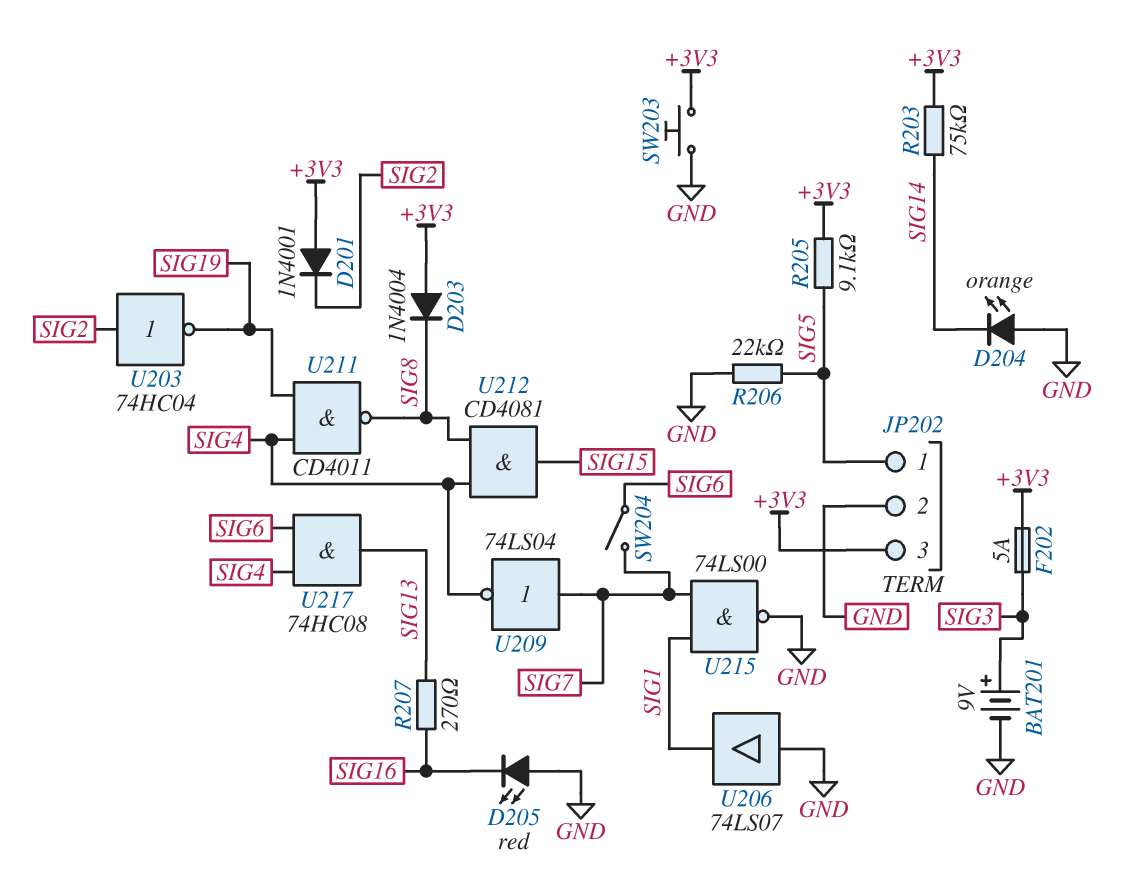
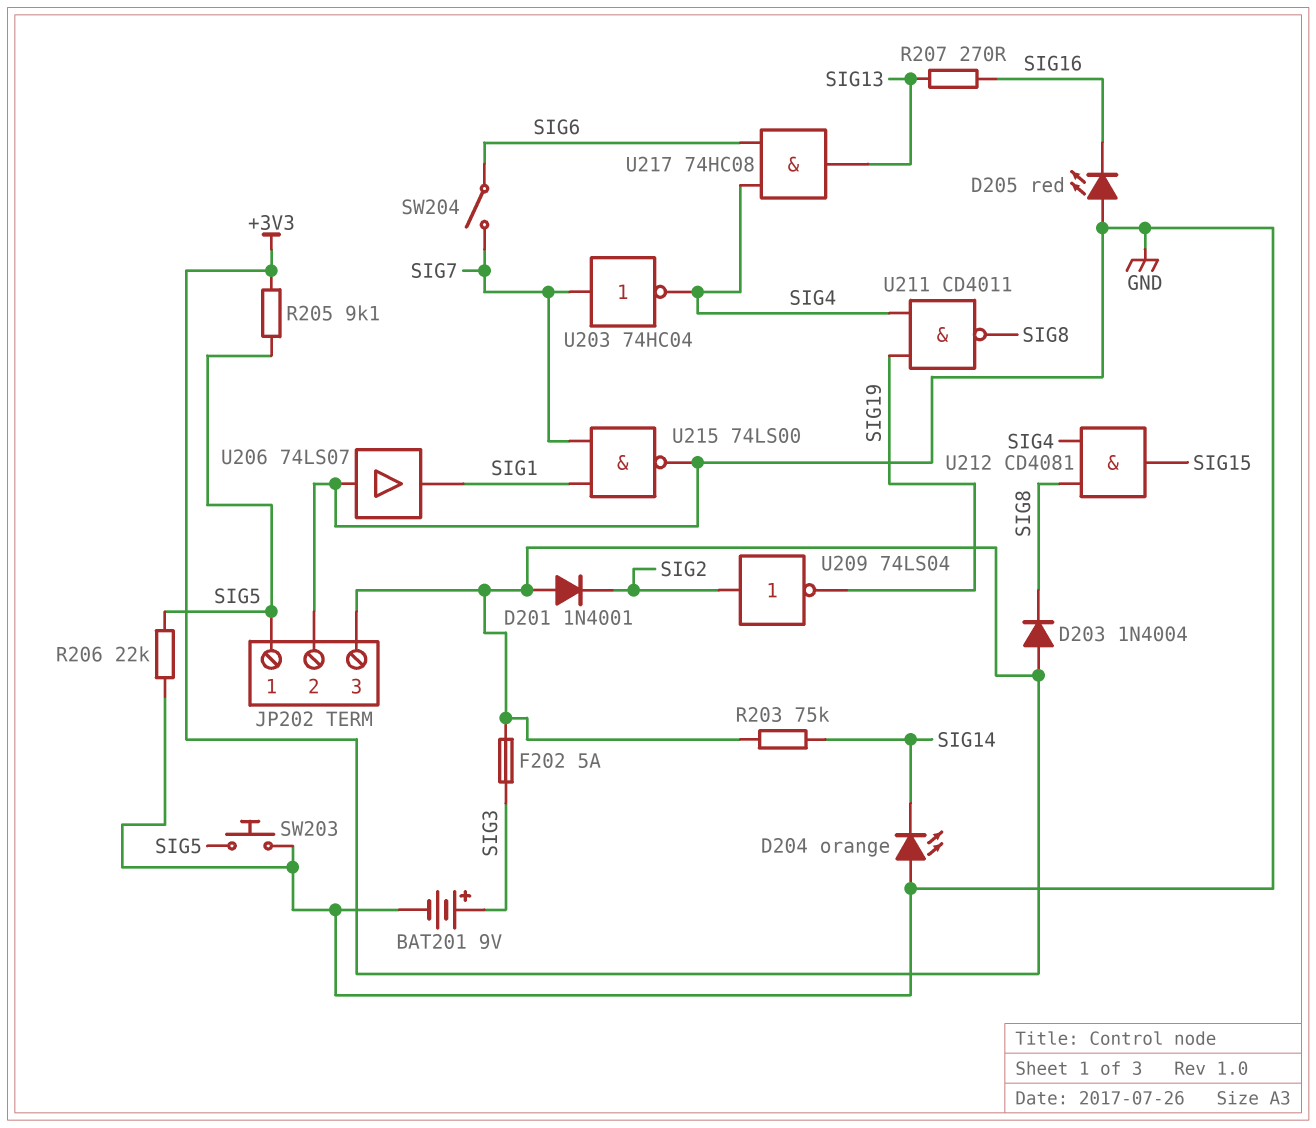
SW203: button (+3V3, GND) -> button (GND, SIG5)
U203: NOT 74HC04 (in SIG2, out SIG19) -> NOT 74HC04 (in SIG7, out SIG4)
U209: NOT 74LS04 (in SIG7, out SIG4) -> NOT 74LS04 (in SIG2, out SIG19)

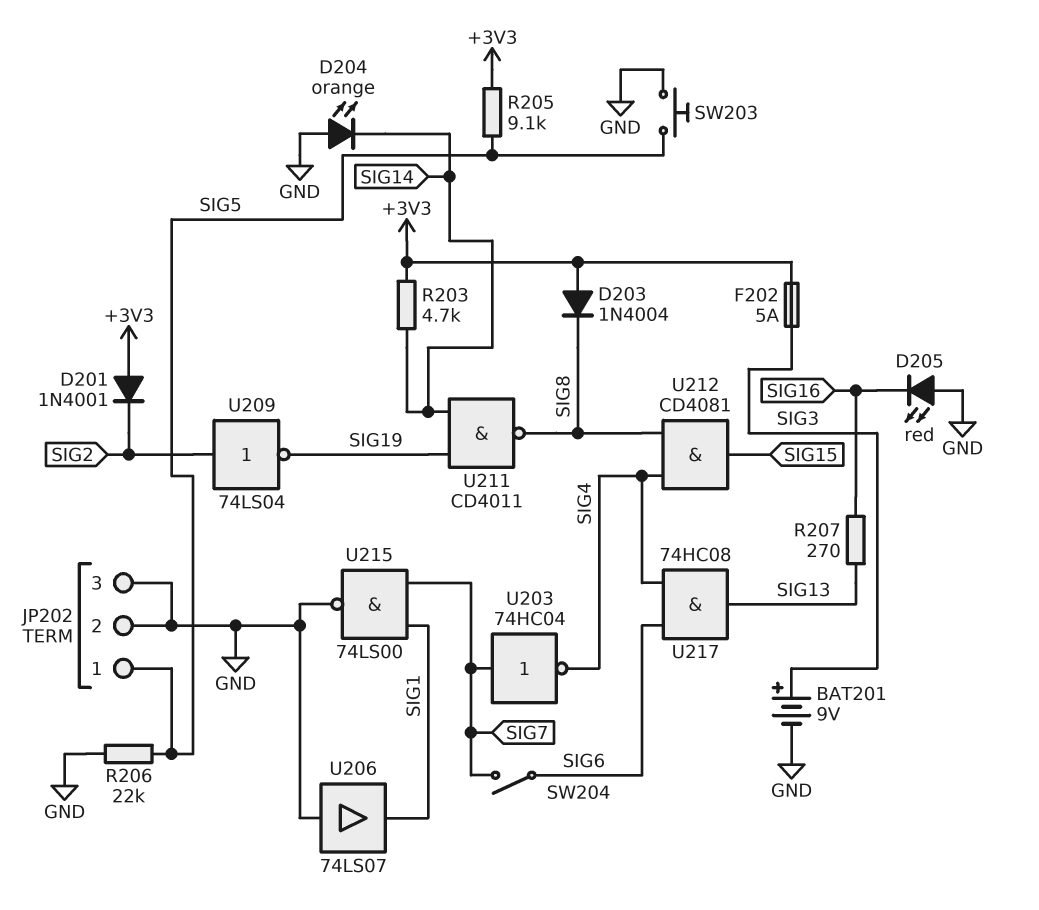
JP202 pin 3: +3V3 -> GND
R203: 75k (+3V3, SIG14) -> 4.7k (+3V3, SIG14)
U211: NAND CD4011 (in SIG4, in SIG19, out SIG8) -> NAND CD4011 (in SIG14, in SIG19, out SIG8)

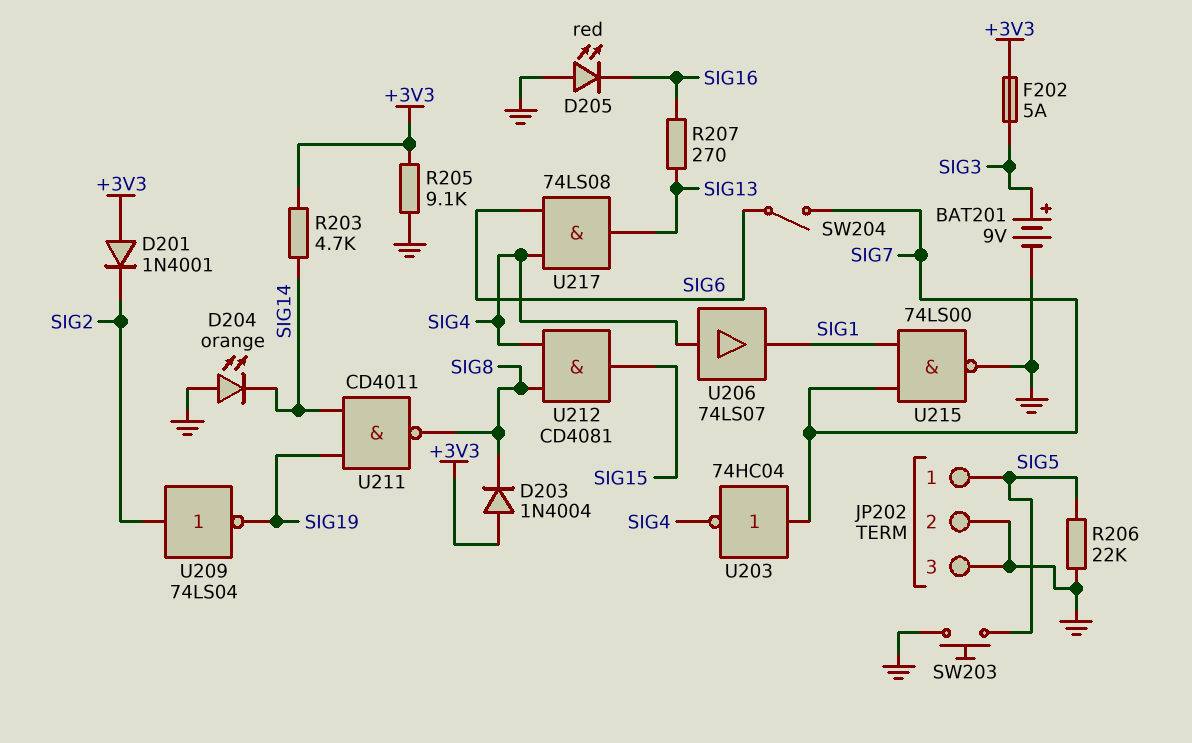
R205: 9.1k (+3V3, SIG5) -> 9.1k (+3V3, GND)
U206: buffer 74LS07 (in GND, out SIG1) -> buffer 74LS07 (in SIG4, out SIG1)
U217: AND 74HC08 (in SIG4, in SIG6, out SIG13) -> AND 74LS08 (in SIG4, in SIG6, out SIG13)

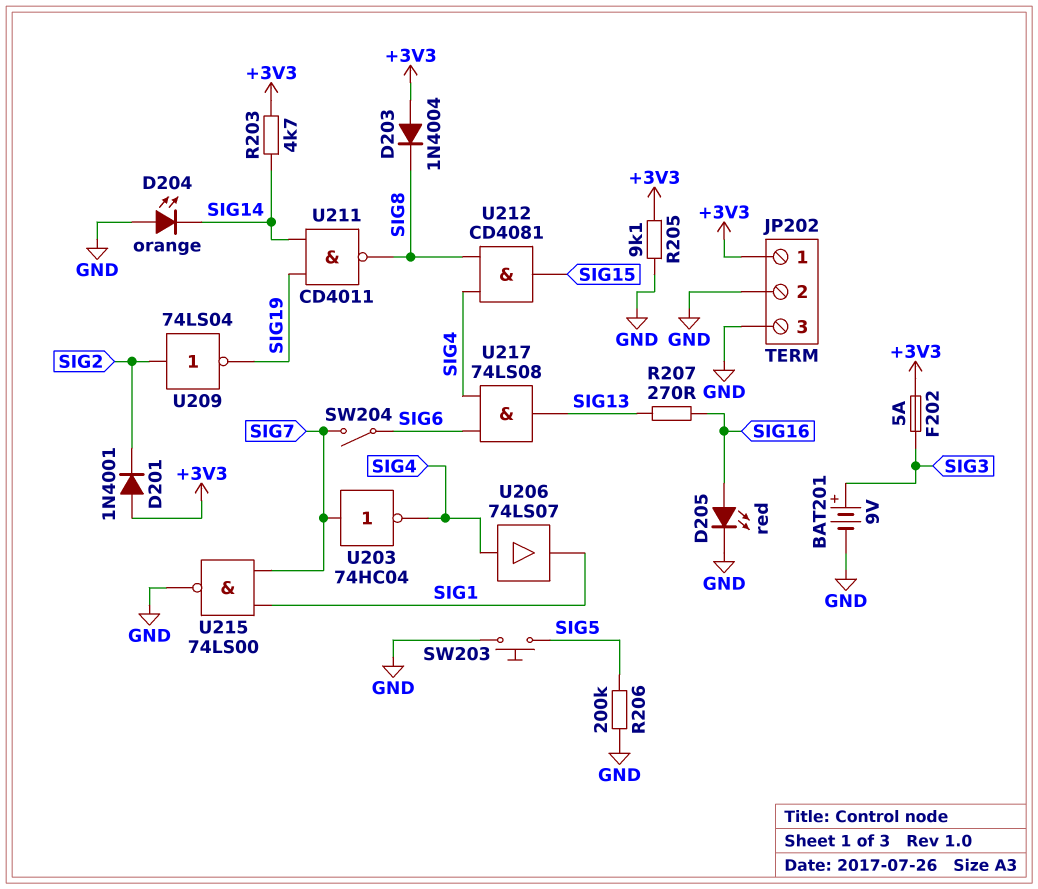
D205: LED red (A GND, K SIG16) -> LED red (A SIG16, K GND)
JP202 pin 1: SIG5 -> +3V3
R206: 22k (GND, SIG5) -> 200k (GND, SIG5)

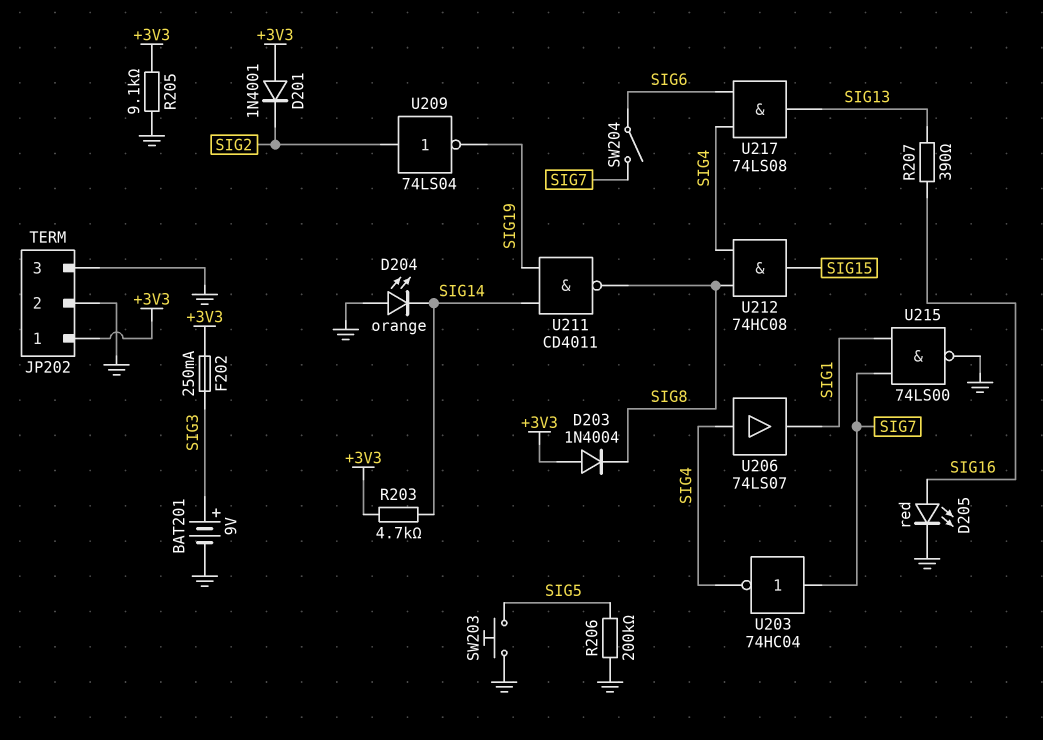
F202: 5A (+3V3, SIG3) -> 250mA (+3V3, SIG3)
R207: 270 (SIG13, SIG16) -> 390 (SIG13, SIG16)
U212: AND CD4081 (in SIG4, in SIG8, out SIG15) -> AND 74HC08 (in SIG4, in SIG8, out SIG15)

